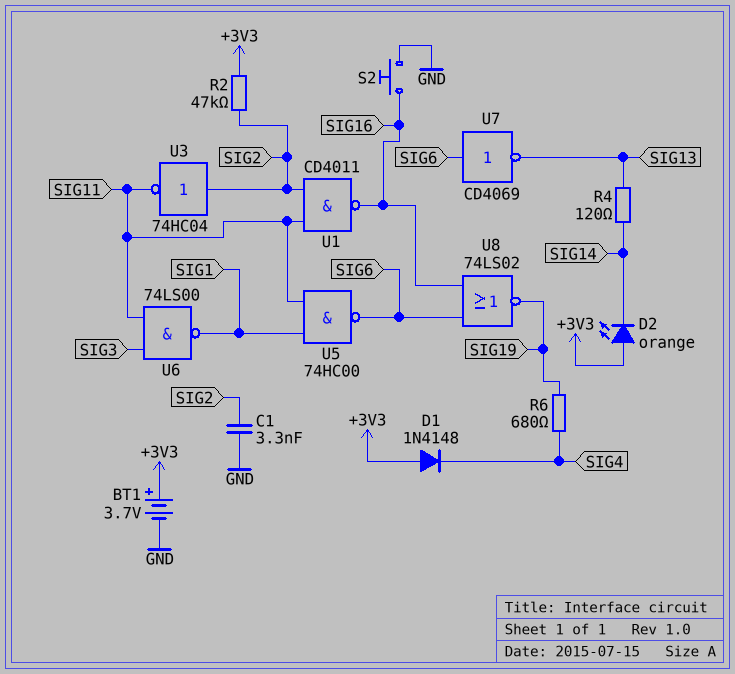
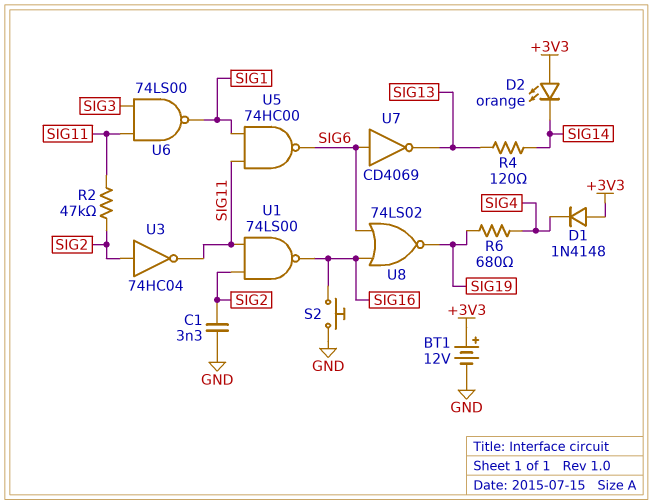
BT1: 3.7V (plus +3V3, minus GND) -> 12V (plus +3V3, minus GND)
R2: 47k (+3V3, SIG2) -> 47k (SIG2, SIG11)
U1: NAND CD4011 (in SIG2, in SIG11, out SIG16) -> NAND 74LS00 (in SIG2, in SIG11, out SIG16)

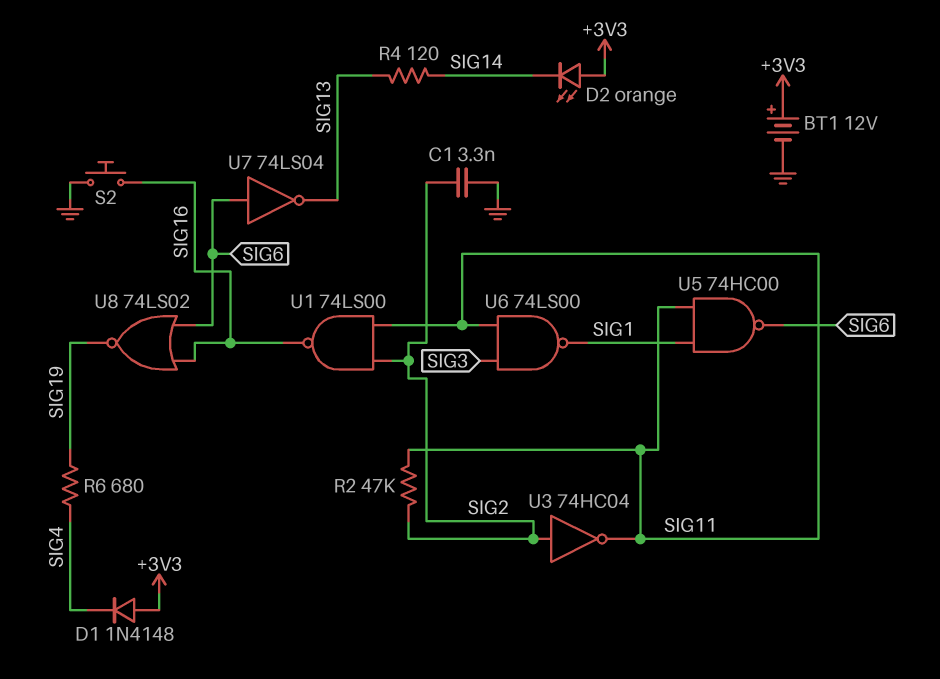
U7: NOT CD4069 (in SIG6, out SIG13) -> NOT 74LS04 (in SIG6, out SIG13)

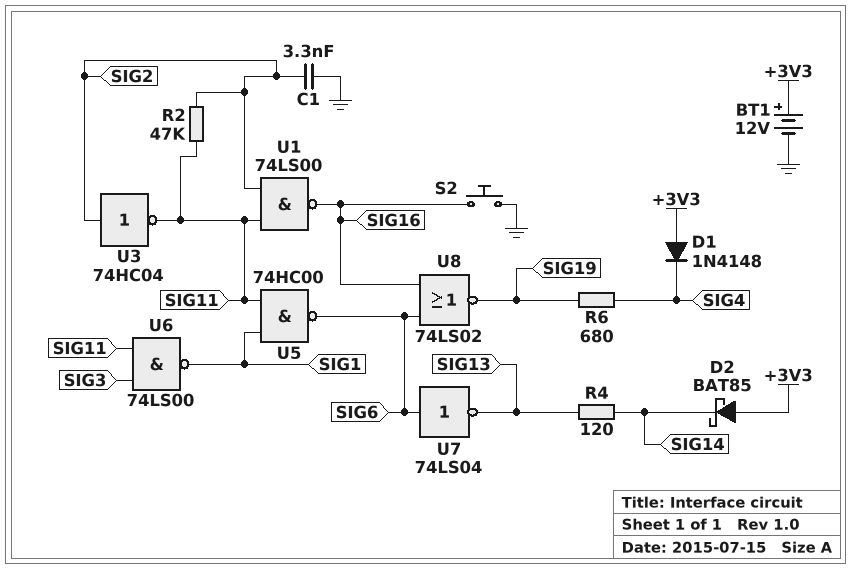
D2: LED orange (A +3V3, K SIG14) -> schottky BAT85 (A +3V3, K SIG14)

